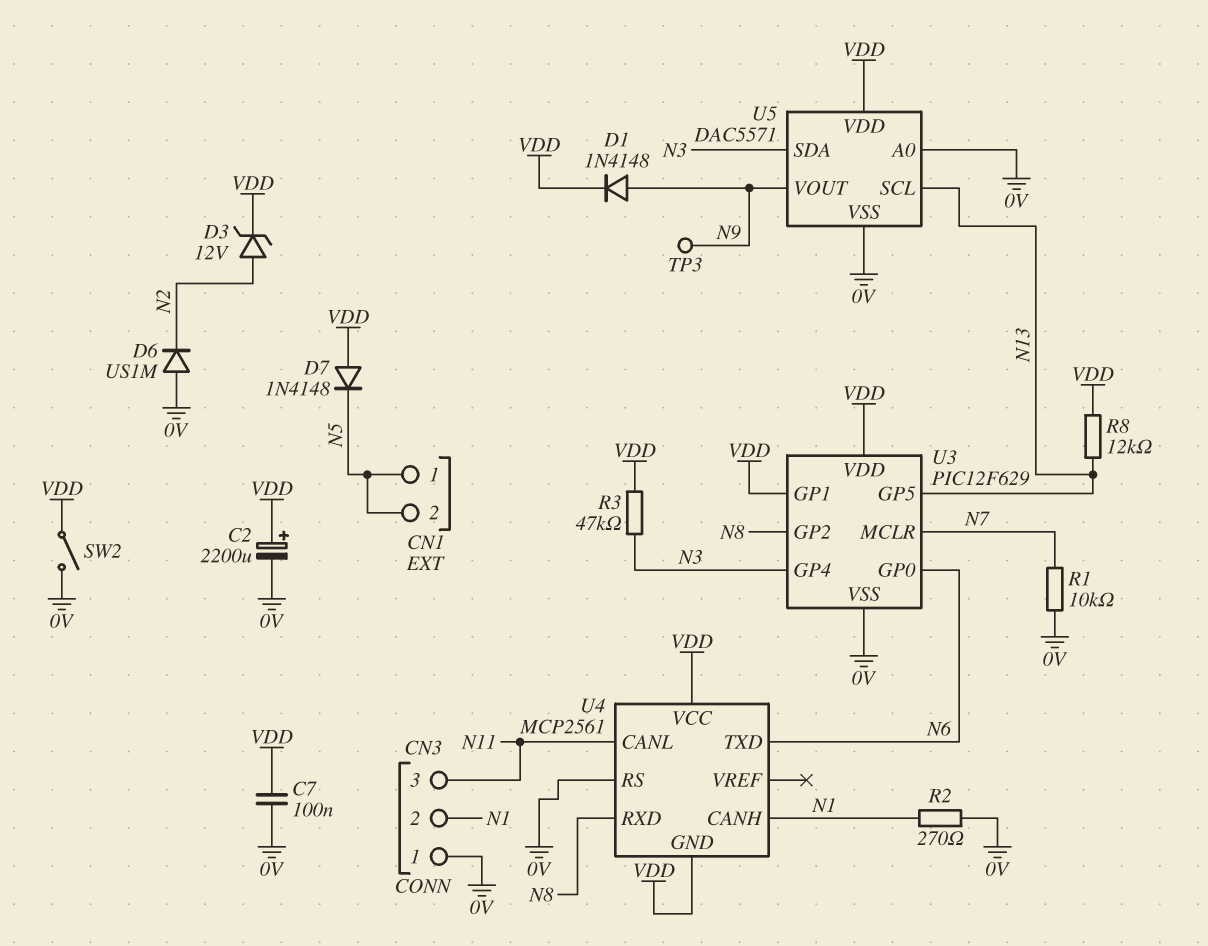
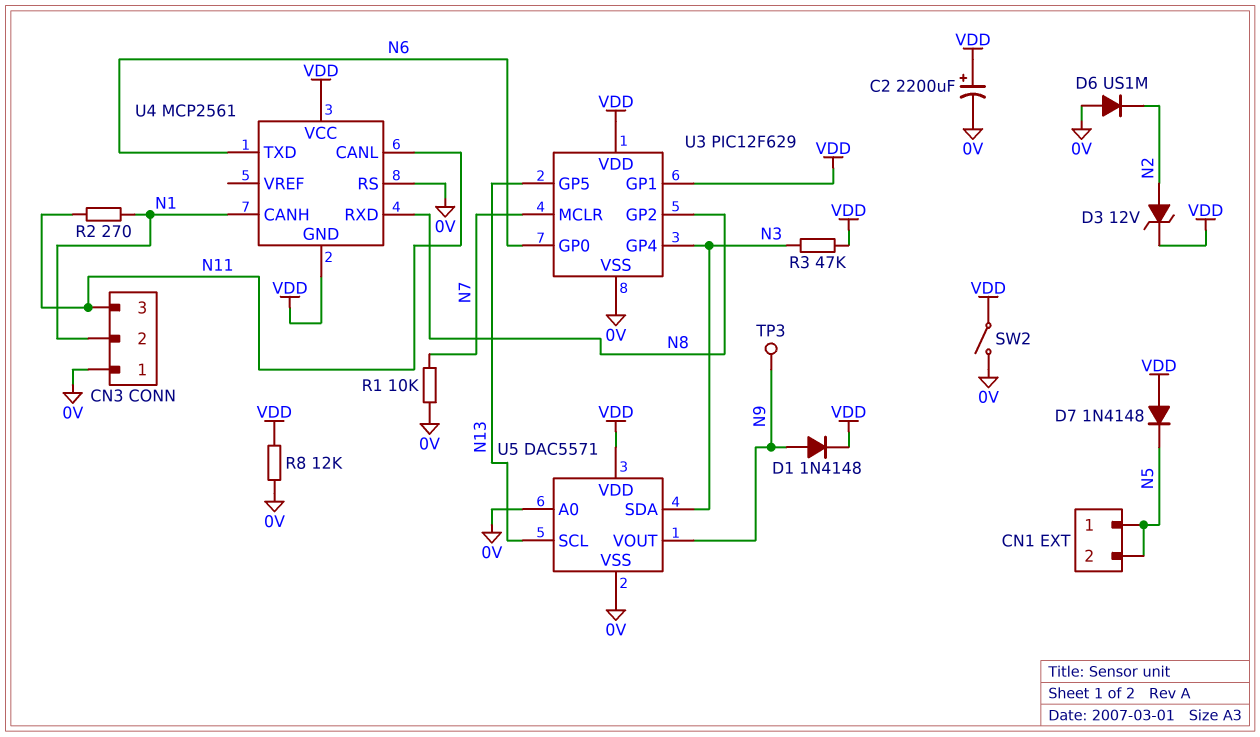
C7: 100nF (0V, VDD) -> none
R2: 270 (0V, N1) -> 270 (N1, N11)
R8: 12k (N13, VDD) -> 12k (0V, VDD)

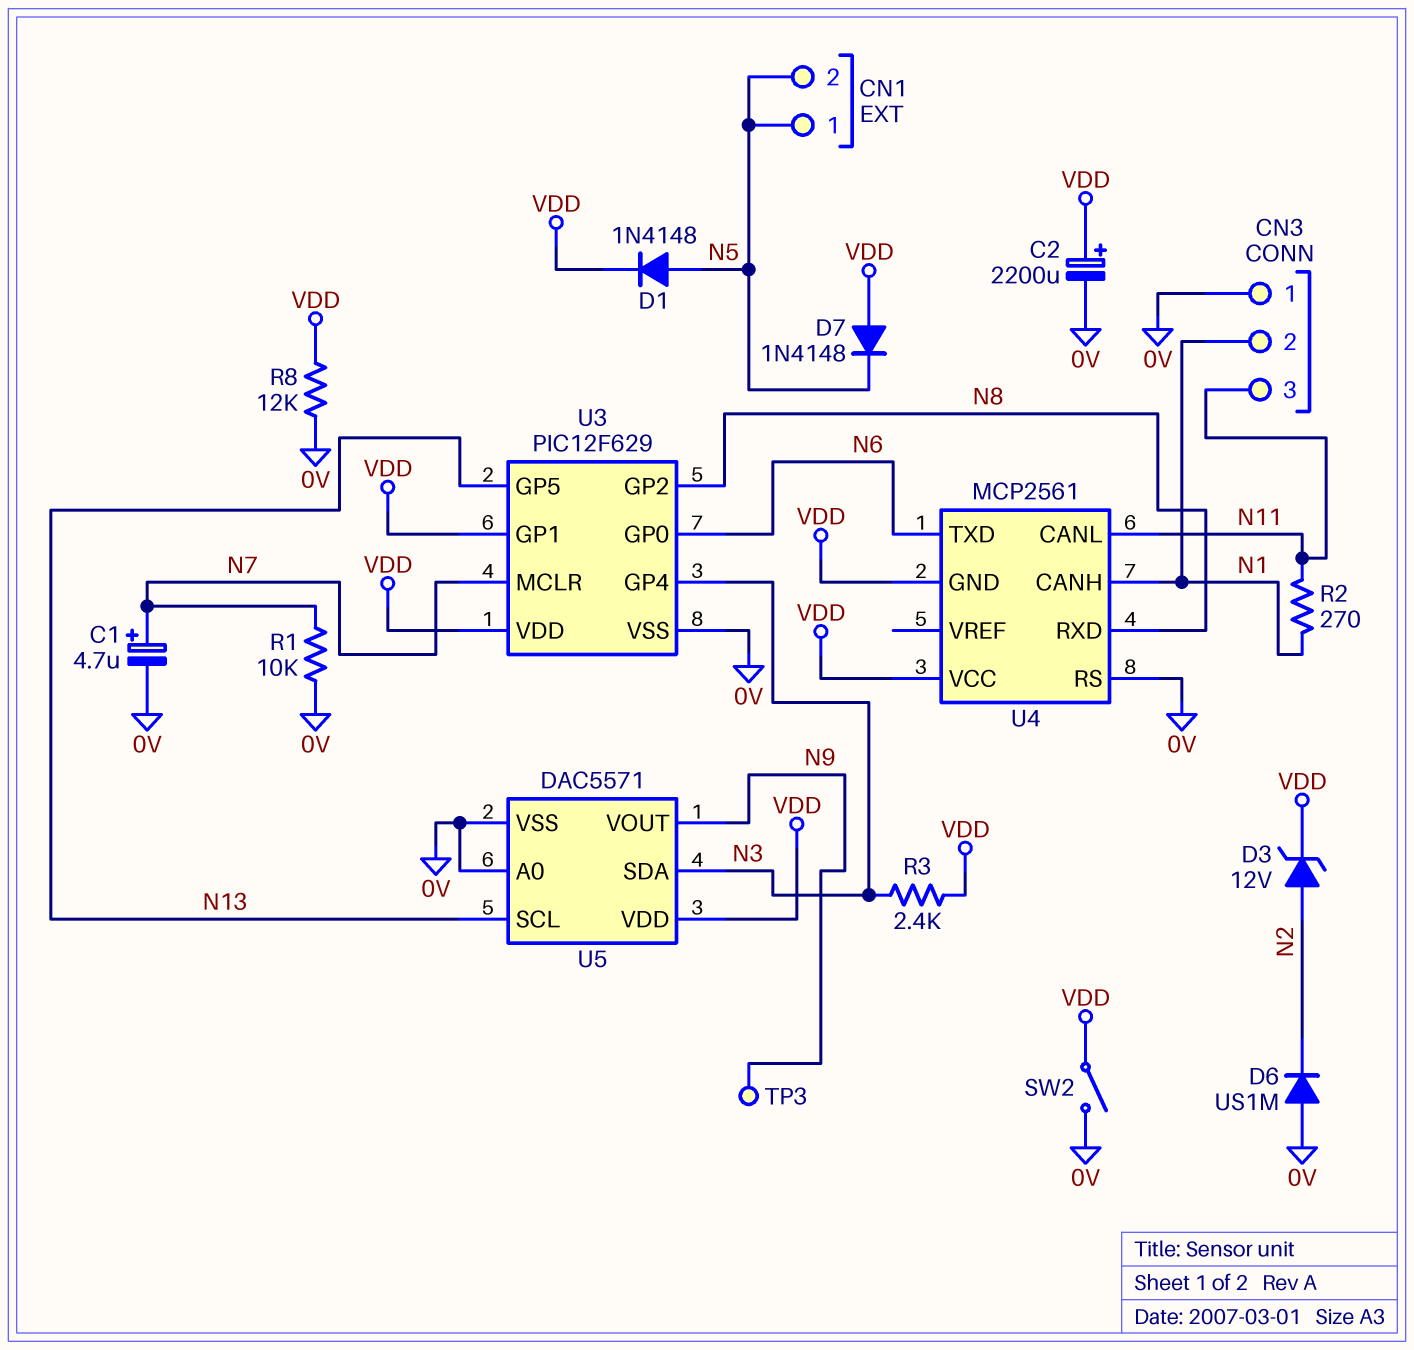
C1: none -> 4.7uF (plus N7, minus 0V)
D1: diode 1N4148 (A N9, K VDD) -> diode 1N4148 (A N5, K VDD)
R3: 47k (N3, VDD) -> 2.4k (N3, VDD)

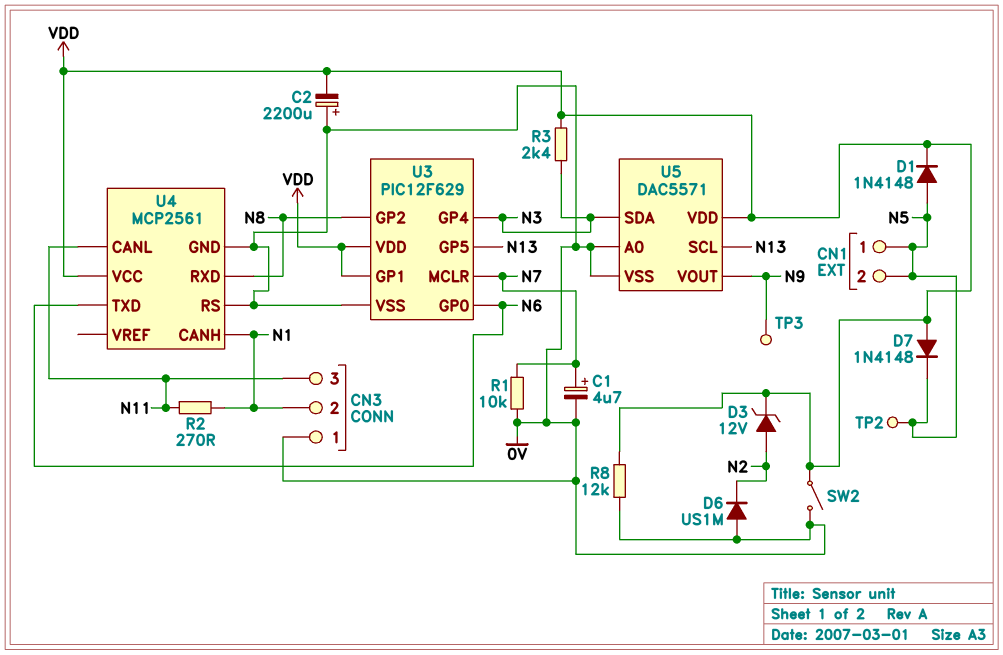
C2: 2200uF (plus VDD, minus 0V) -> 2200uF (plus 0V, minus VDD)
TP2: none -> test point (N5)
U4 pin GND: VDD -> 0V

